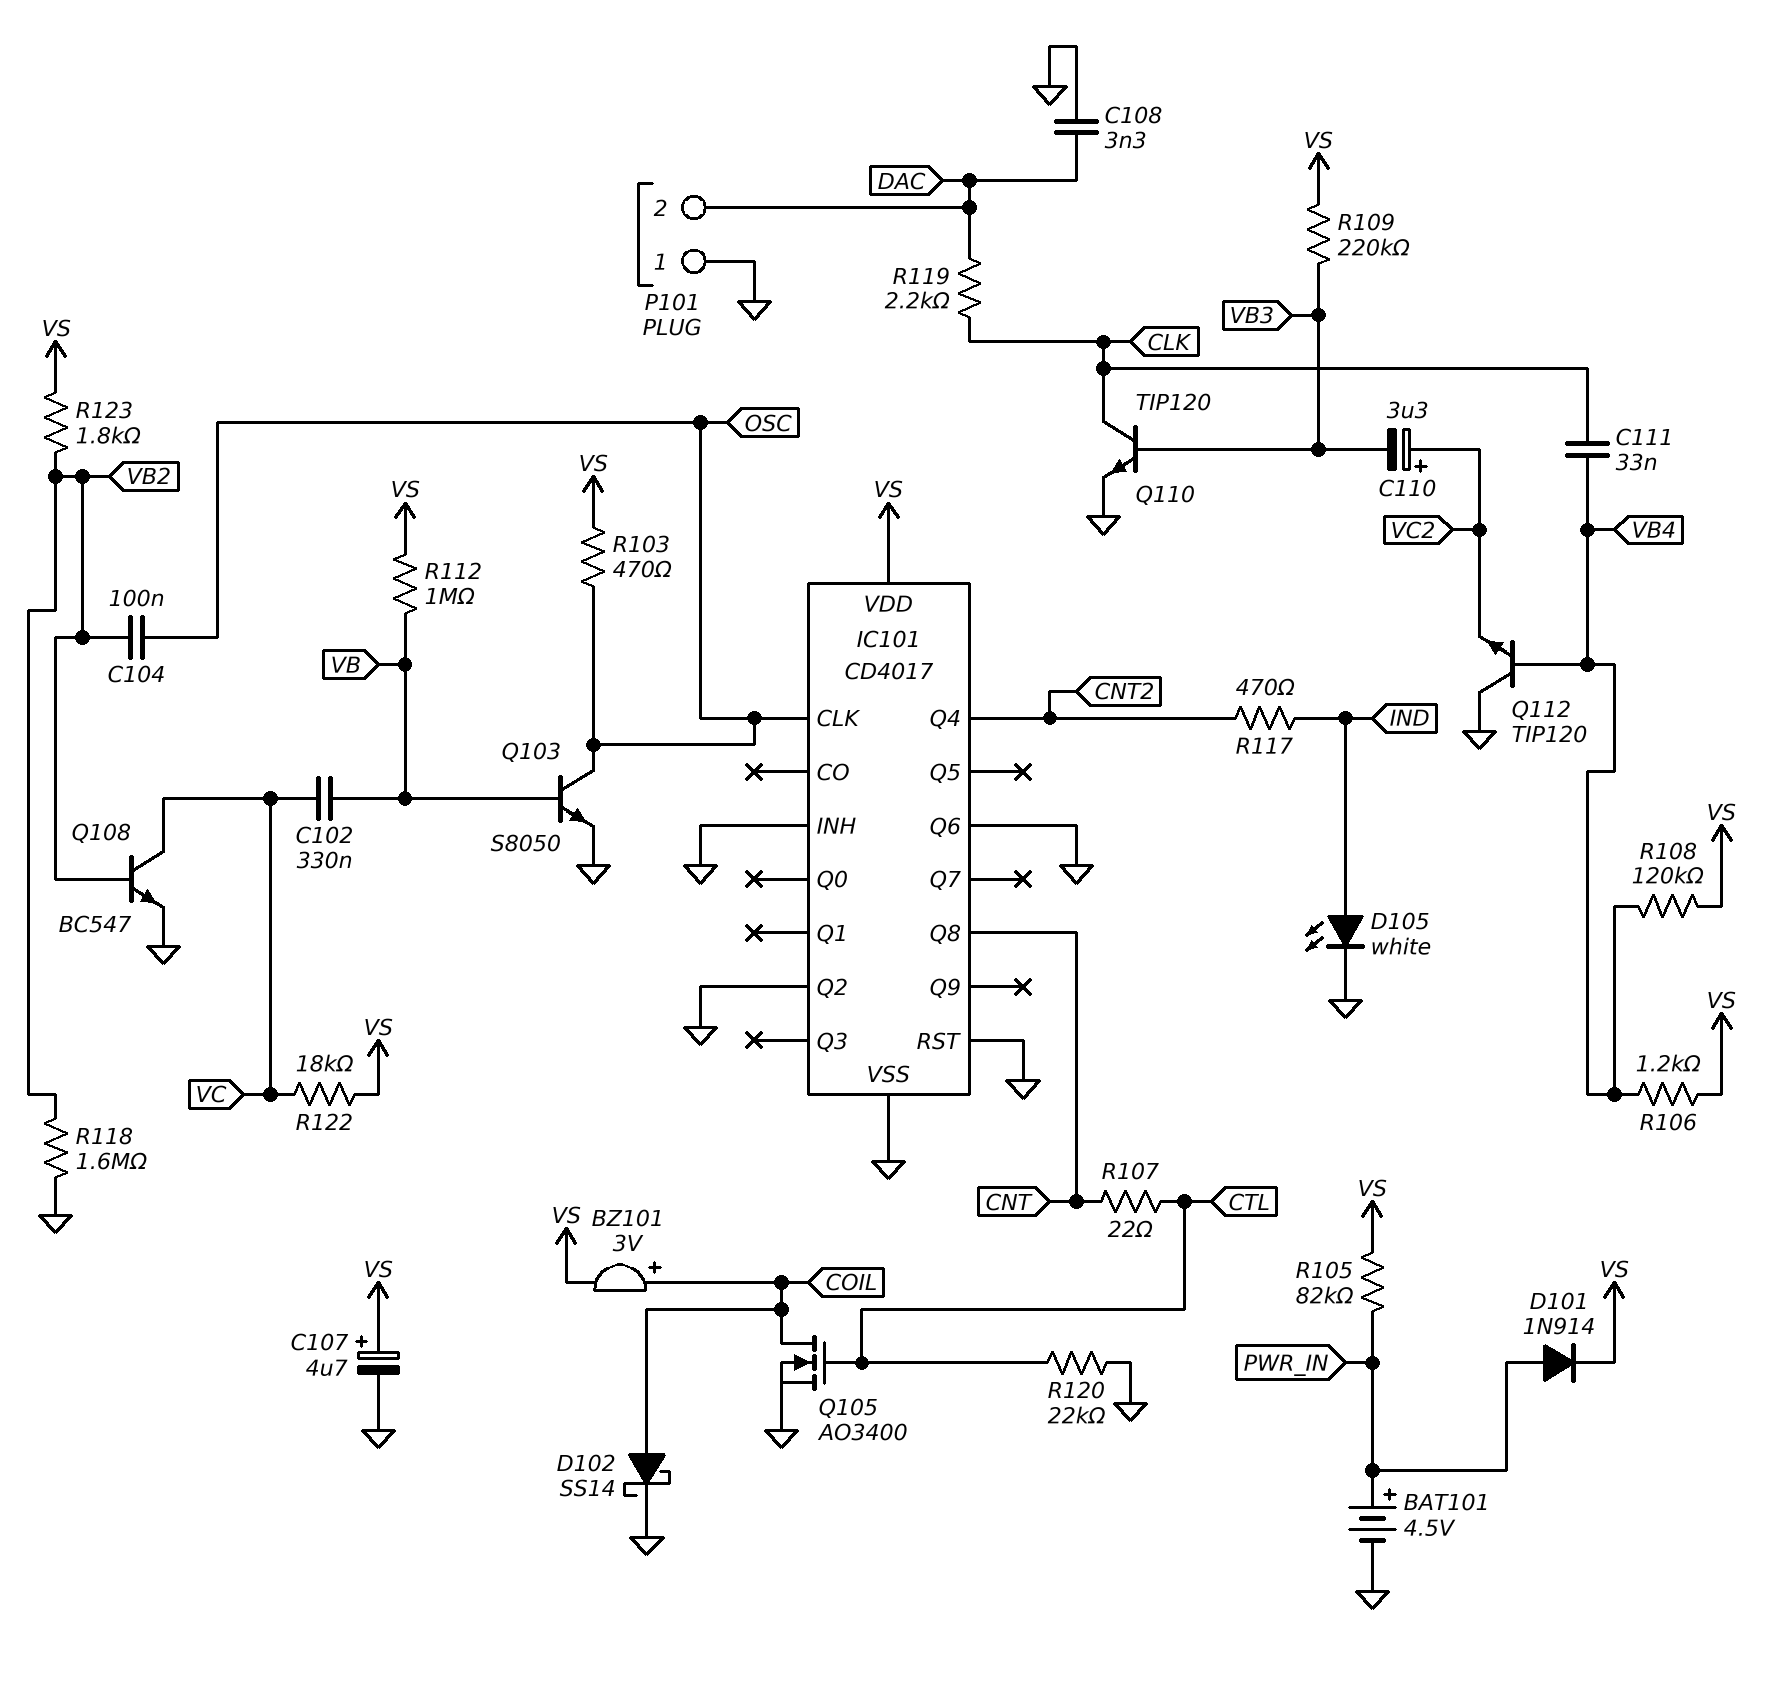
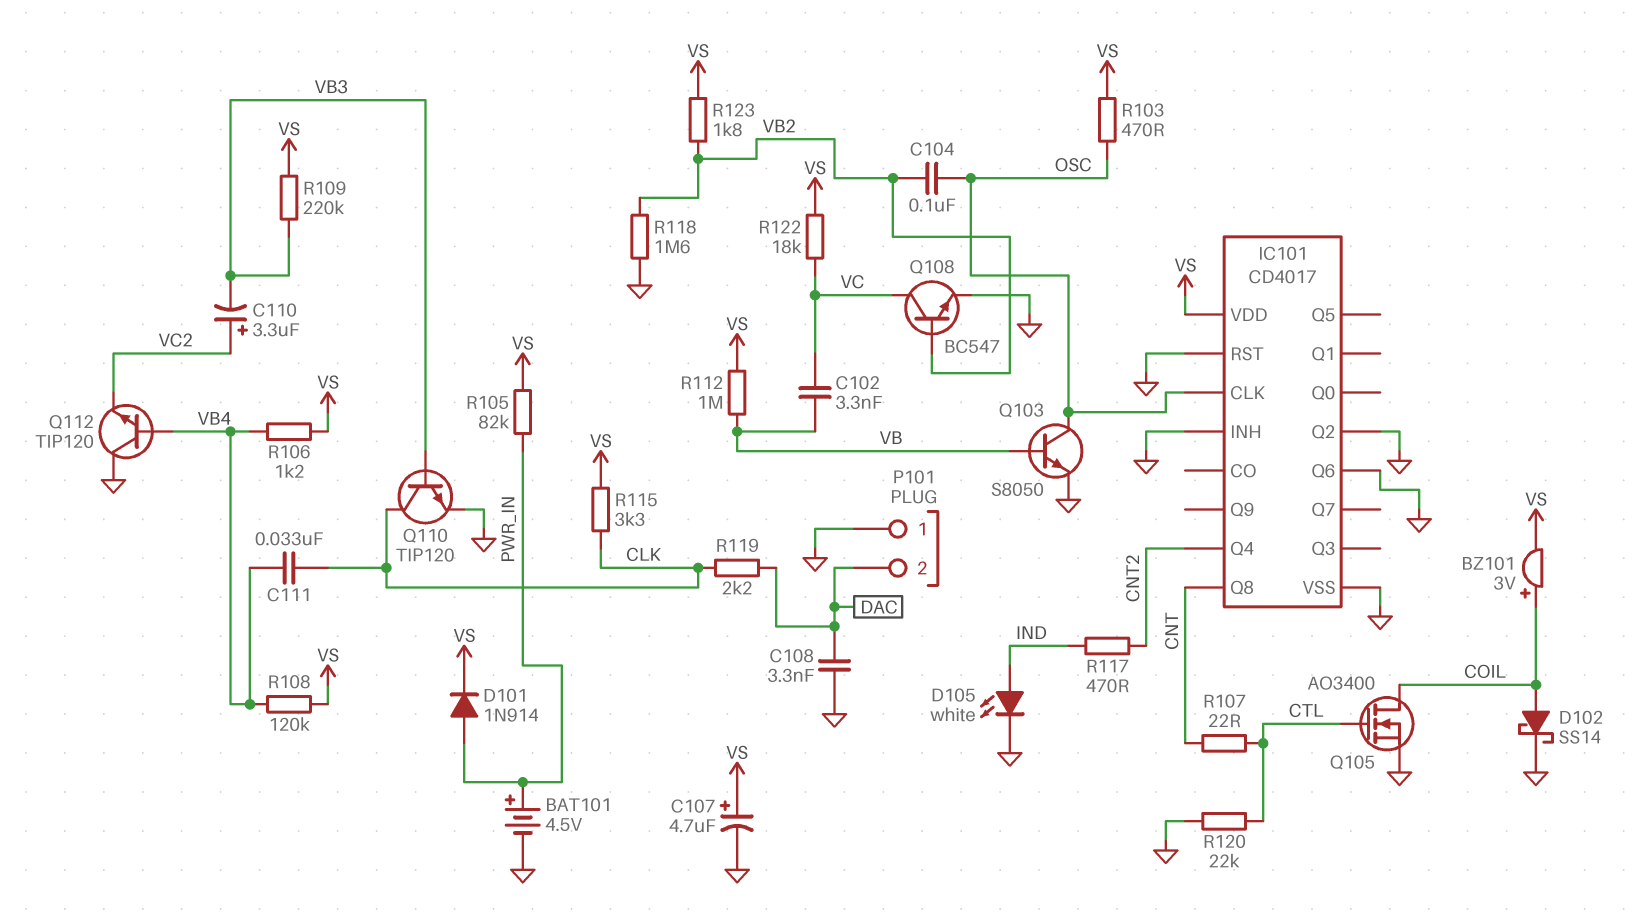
C102: 330nF (VB, VC) -> 3.3nF (VB, VC)
R115: none -> 3.3k (CLK, VS)

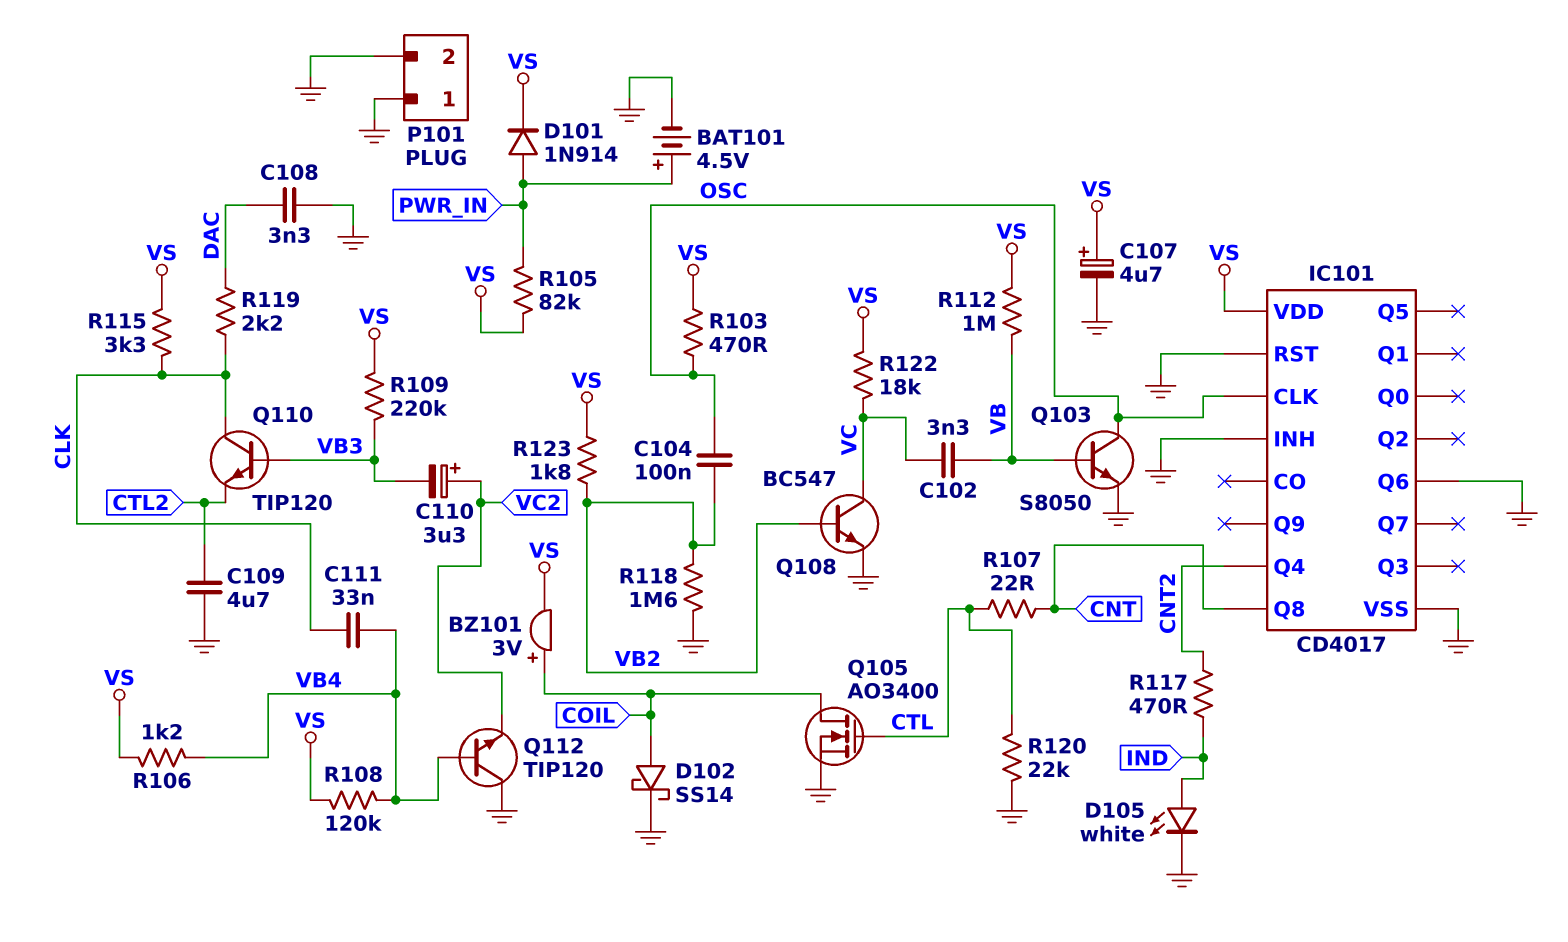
C109: none -> 4.7uF (CTL2, GND)
IC101 pin Q2: GND -> none
P101 pin 2: DAC -> GND
Q110: NPN TIP120 (B VB3, C CLK, E GND) -> NPN TIP120 (B VB3, C CLK, E CTL2)

